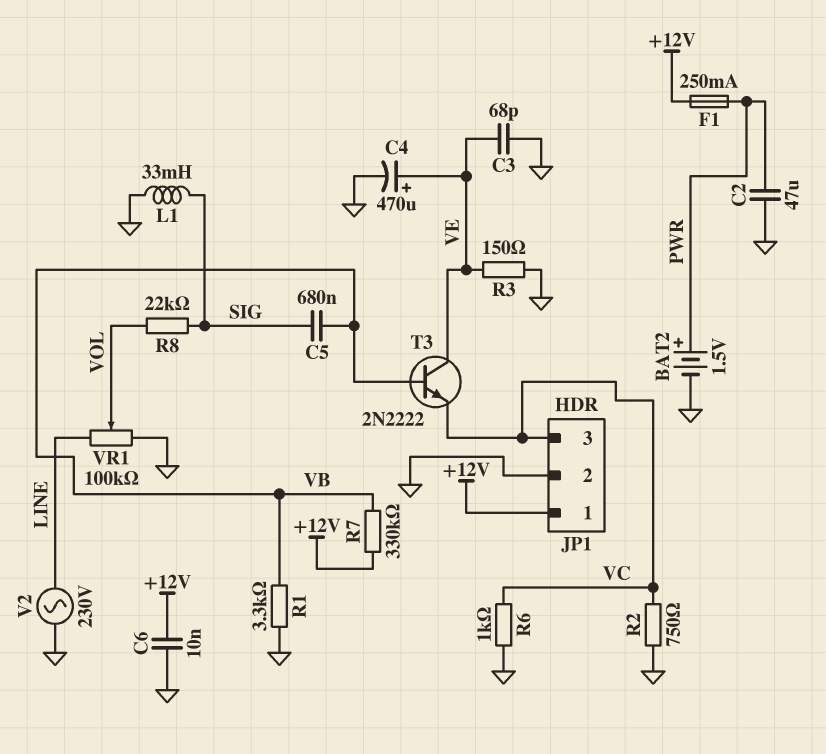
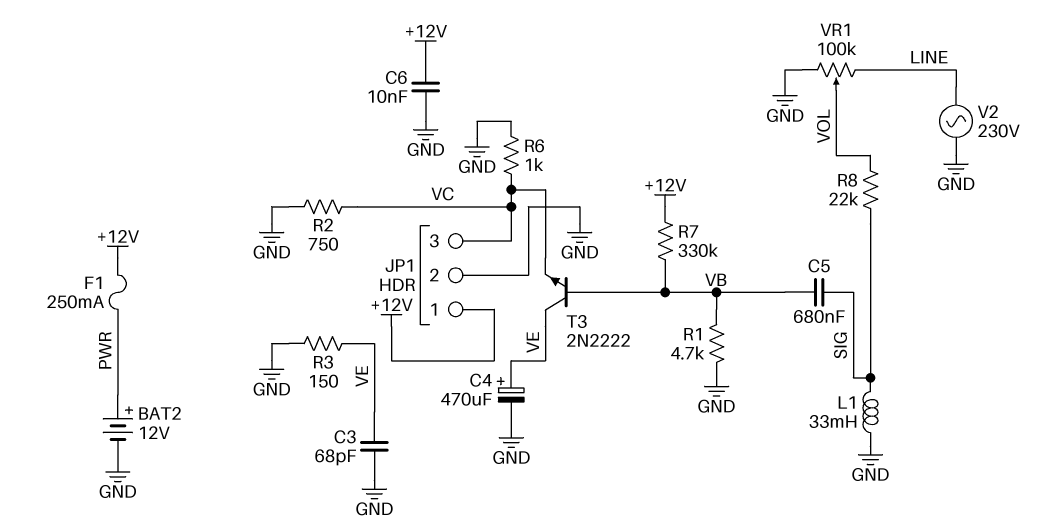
BAT2: 1.5V (plus PWR, minus GND) -> 12V (plus PWR, minus GND)
C2: 47uF (GND, PWR) -> none
R1: 3.3k (GND, VB) -> 4.7k (GND, VB)

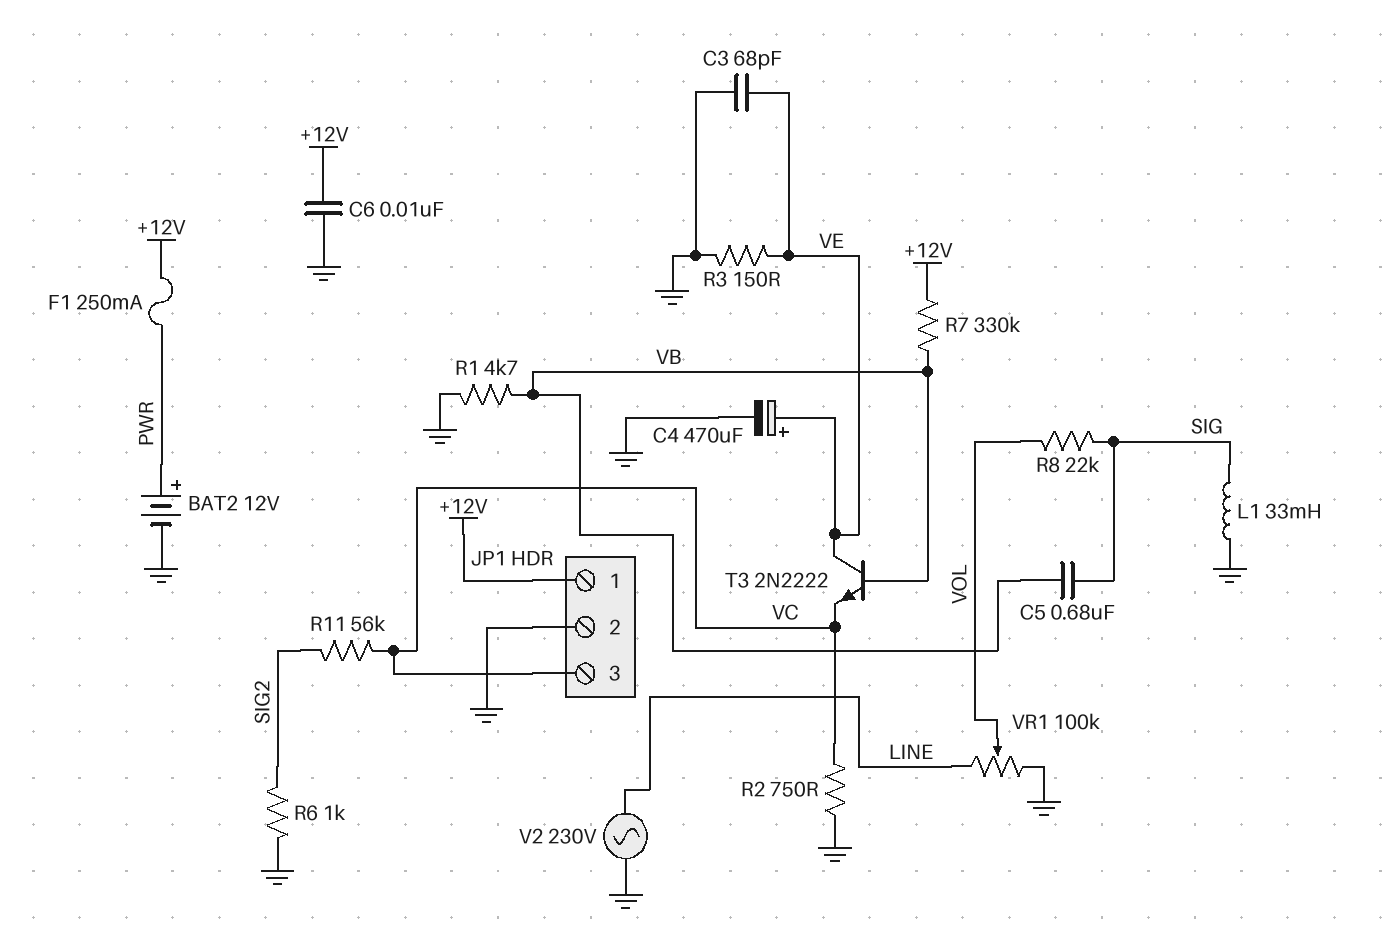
R6: 1k (GND, VC) -> 1k (GND, SIG2)
R11: none -> 56k (SIG2, VC)

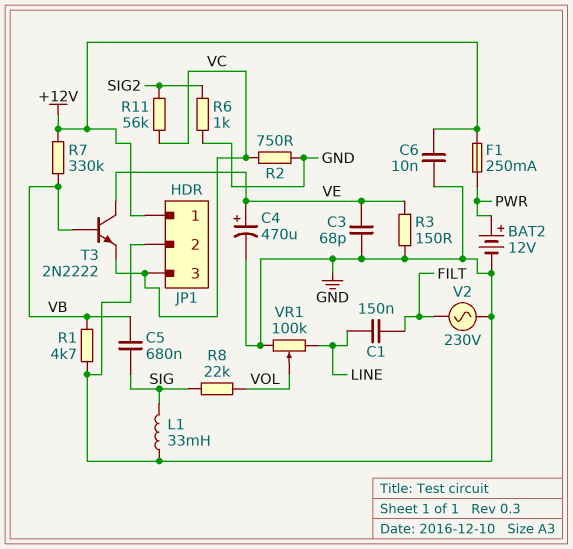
C1: none -> 150nF (FILT, LINE)
V2: AC 230V (GND, LINE) -> AC 230V (FILT, GND)

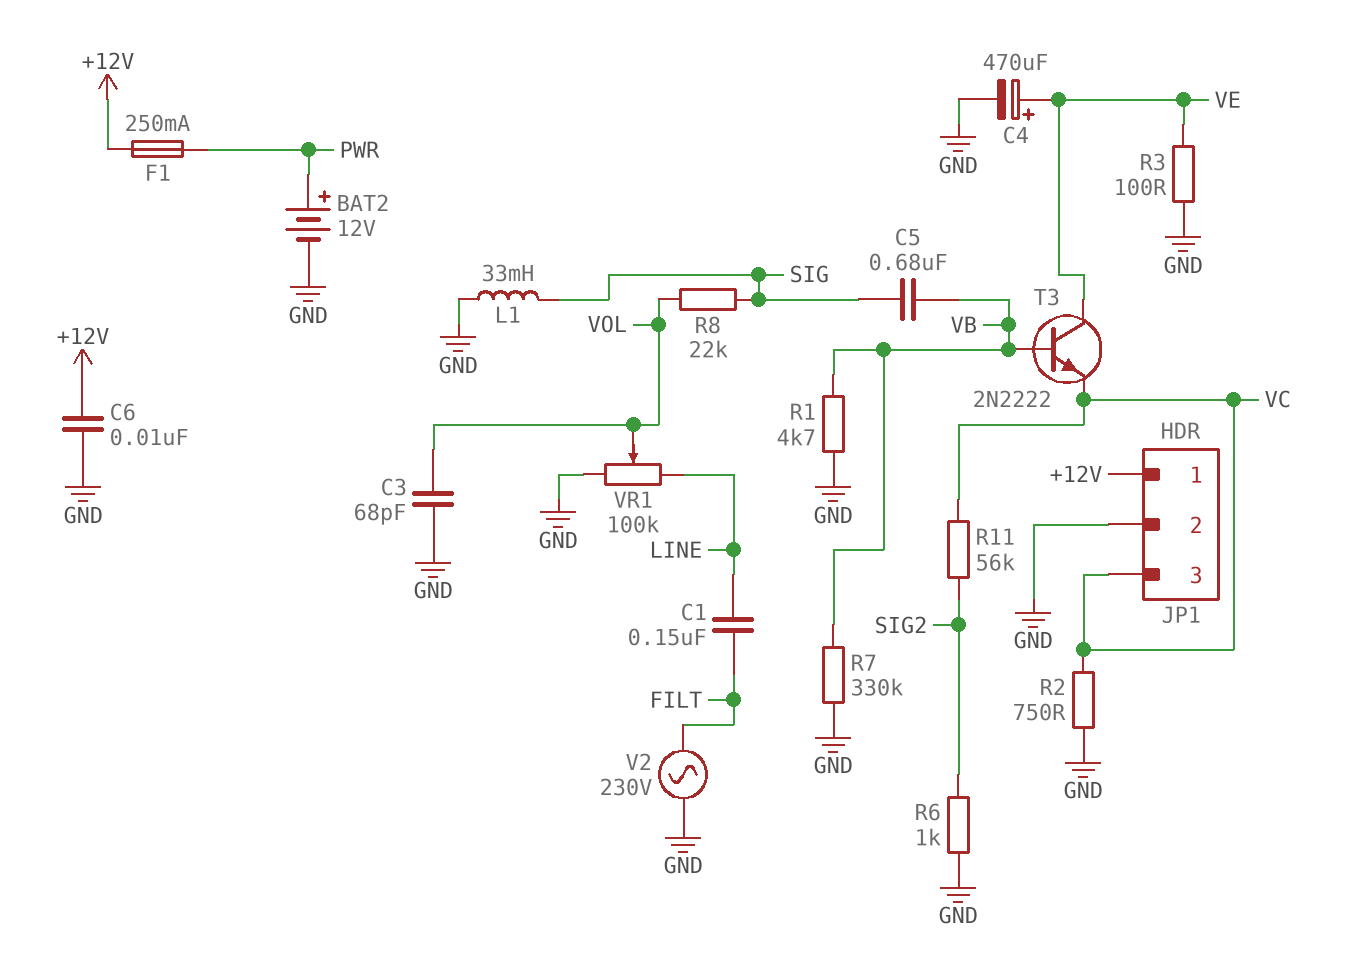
C3: 68pF (GND, VE) -> 68pF (GND, VOL)
R3: 150 (GND, VE) -> 100 (GND, VE)
R7: 330k (+12V, VB) -> 330k (GND, VB)

